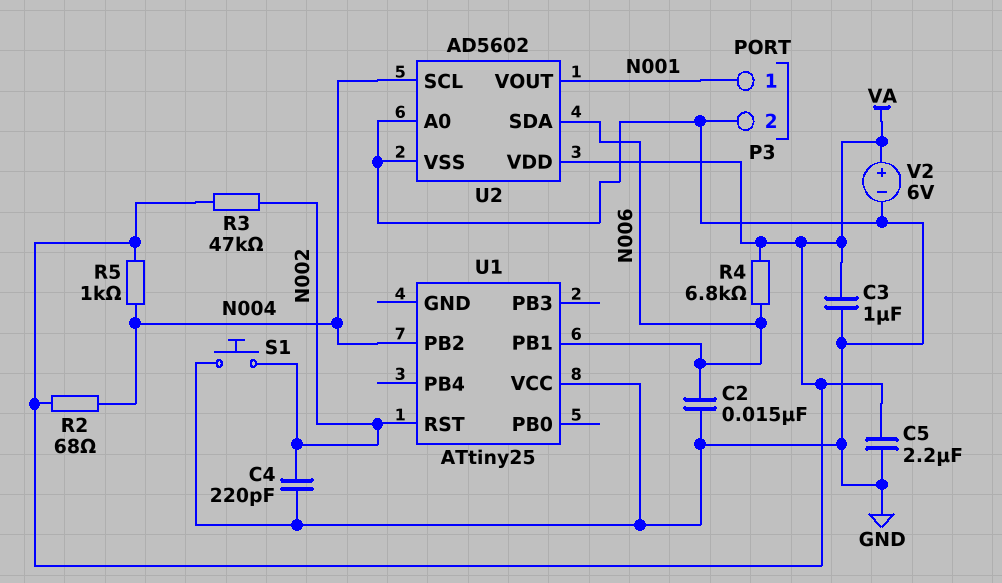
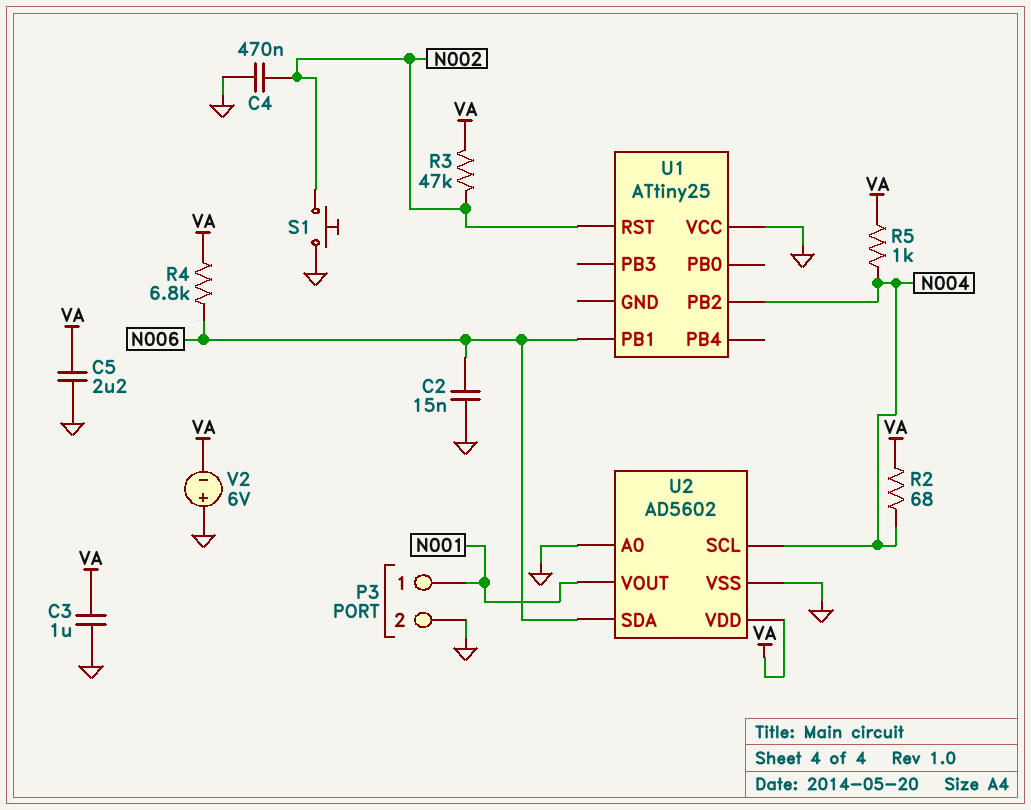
C4: 220pF (GND, N002) -> 470nF (GND, N002)
V2: 6V (plus VA, minus GND) -> 6V (plus GND, minus VA)

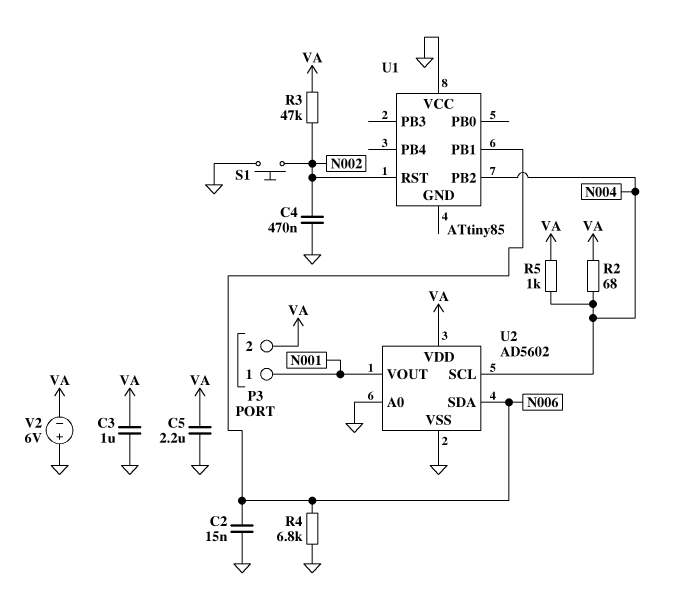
P3 pin 2: GND -> VA
R4: 6.8k (N006, VA) -> 6.8k (GND, N006)
U1: ATtiny25 -> ATtiny85

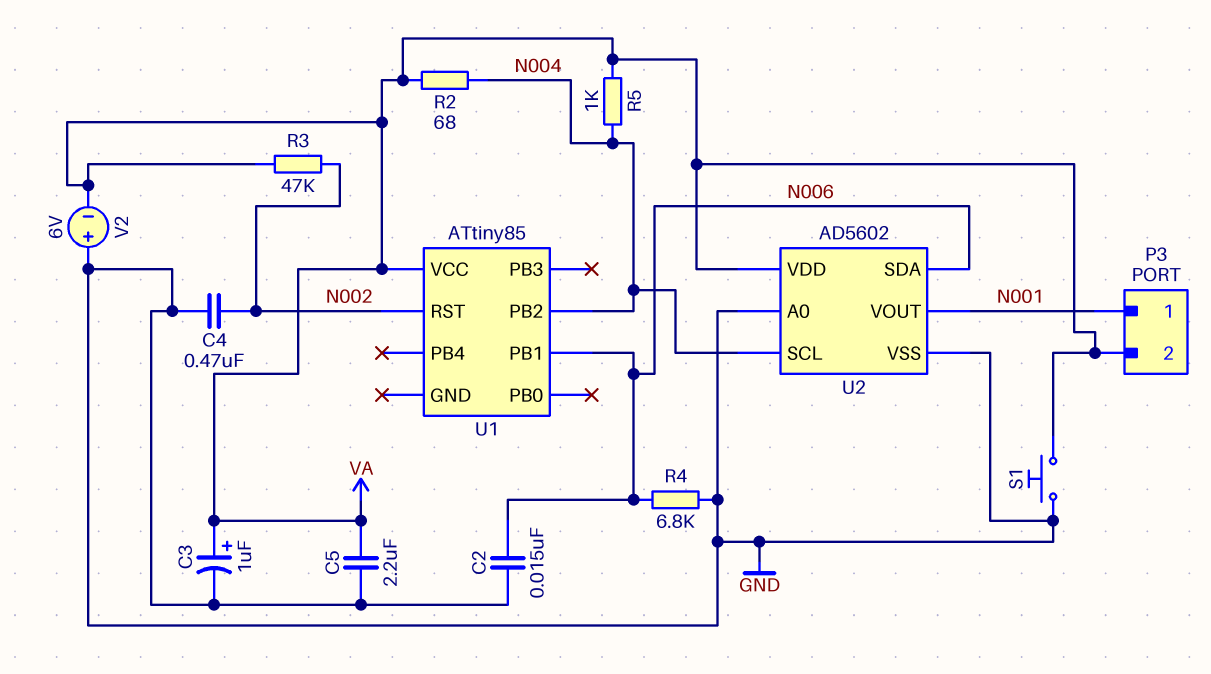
C3: 1uF (GND, VA) -> 1uF (plus VA, minus GND)
S1: button (GND, N002) -> button (GND, VA)
U1 pin VCC: GND -> VA

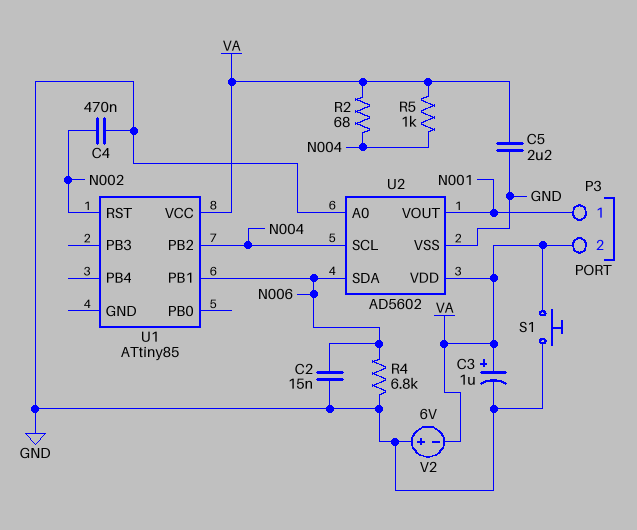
R3: 47k (N002, VA) -> none

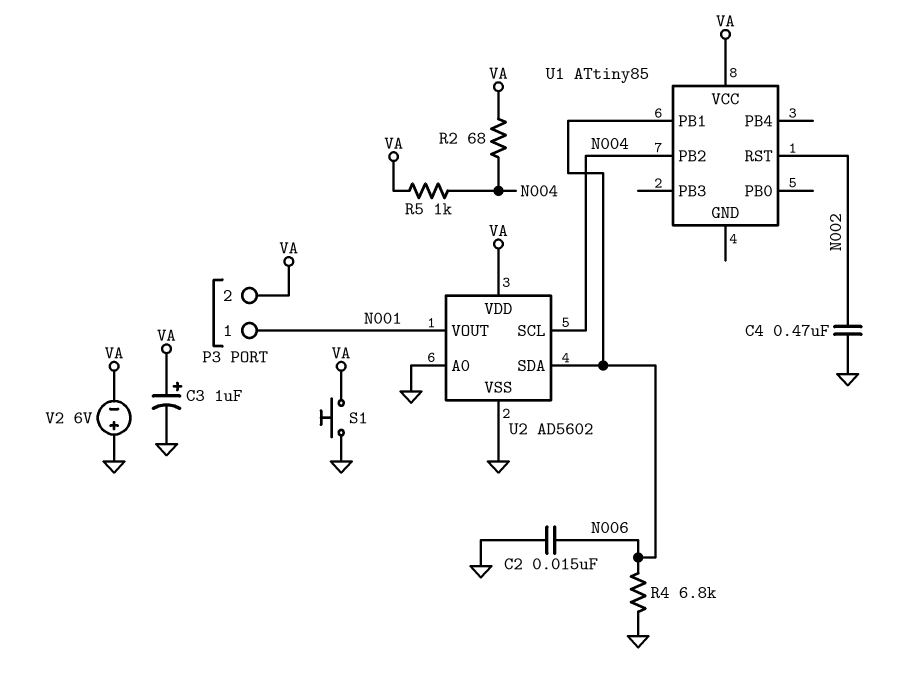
C5: 2.2uF (GND, VA) -> none

